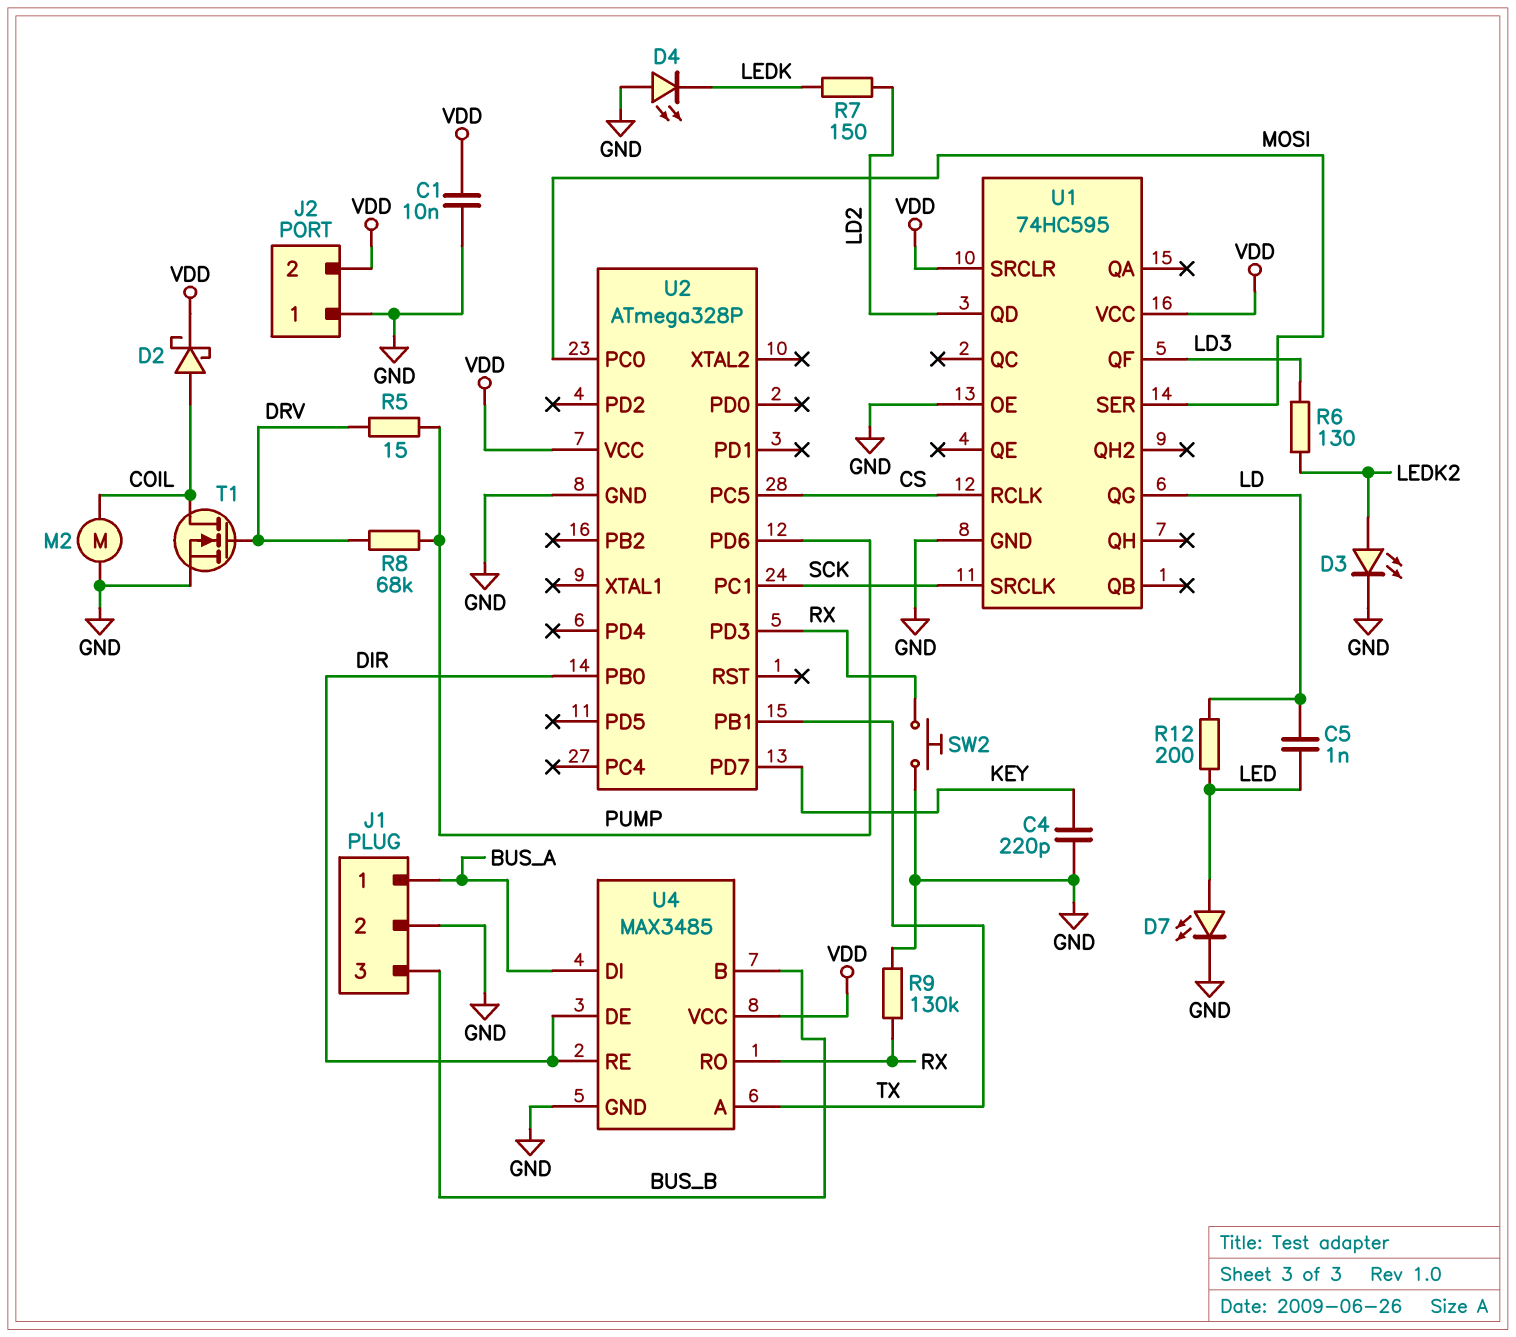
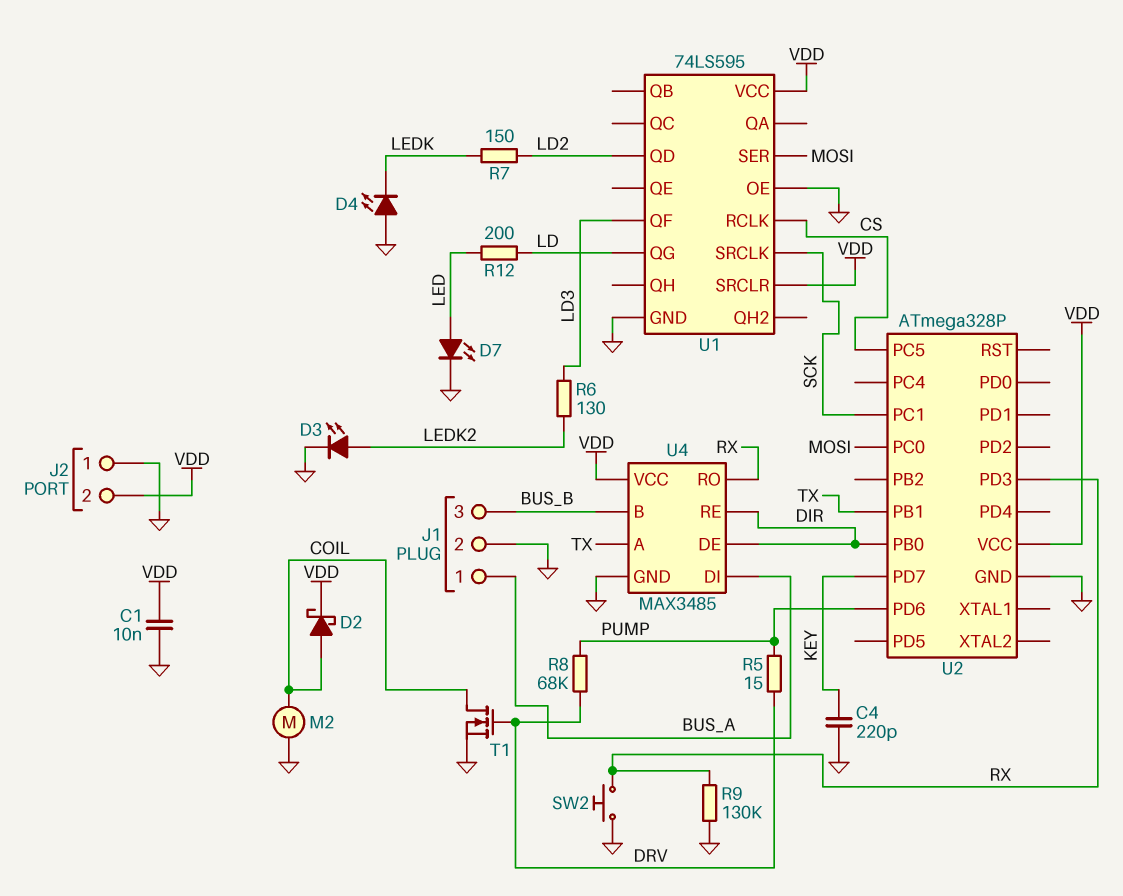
C5: 1nF (LD, LED) -> none
U1: 74HC595 -> 74LS595

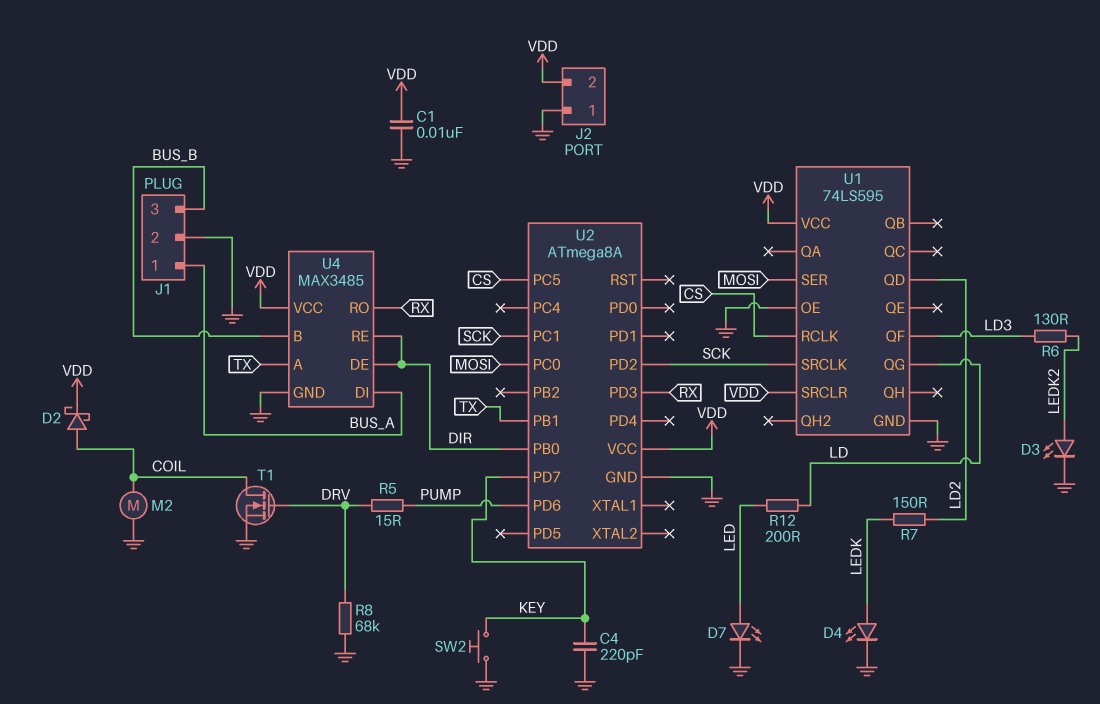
D4: LED (A GND, K LEDK) -> LED (A LEDK, K GND)
R8: 68k (DRV, PUMP) -> 68k (DRV, GND)
R9: 130k (GND, RX) -> none
SW2: button (GND, RX) -> button (GND, KEY)
U2: ATmega328P -> ATmega8A
U2 pin PD2: none -> SCK

